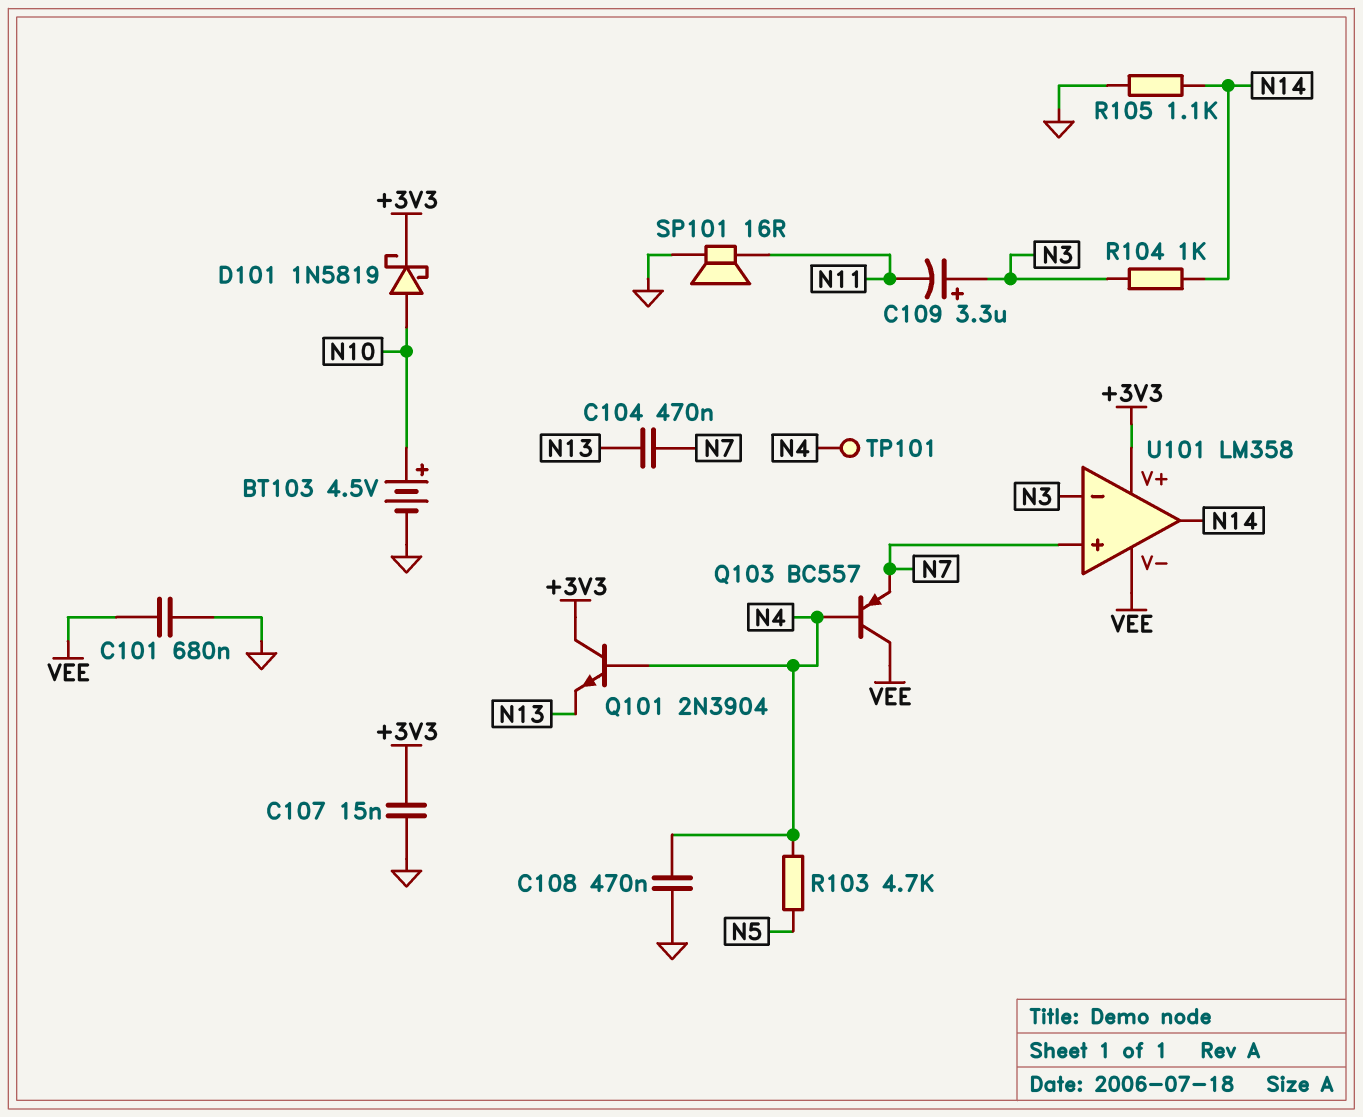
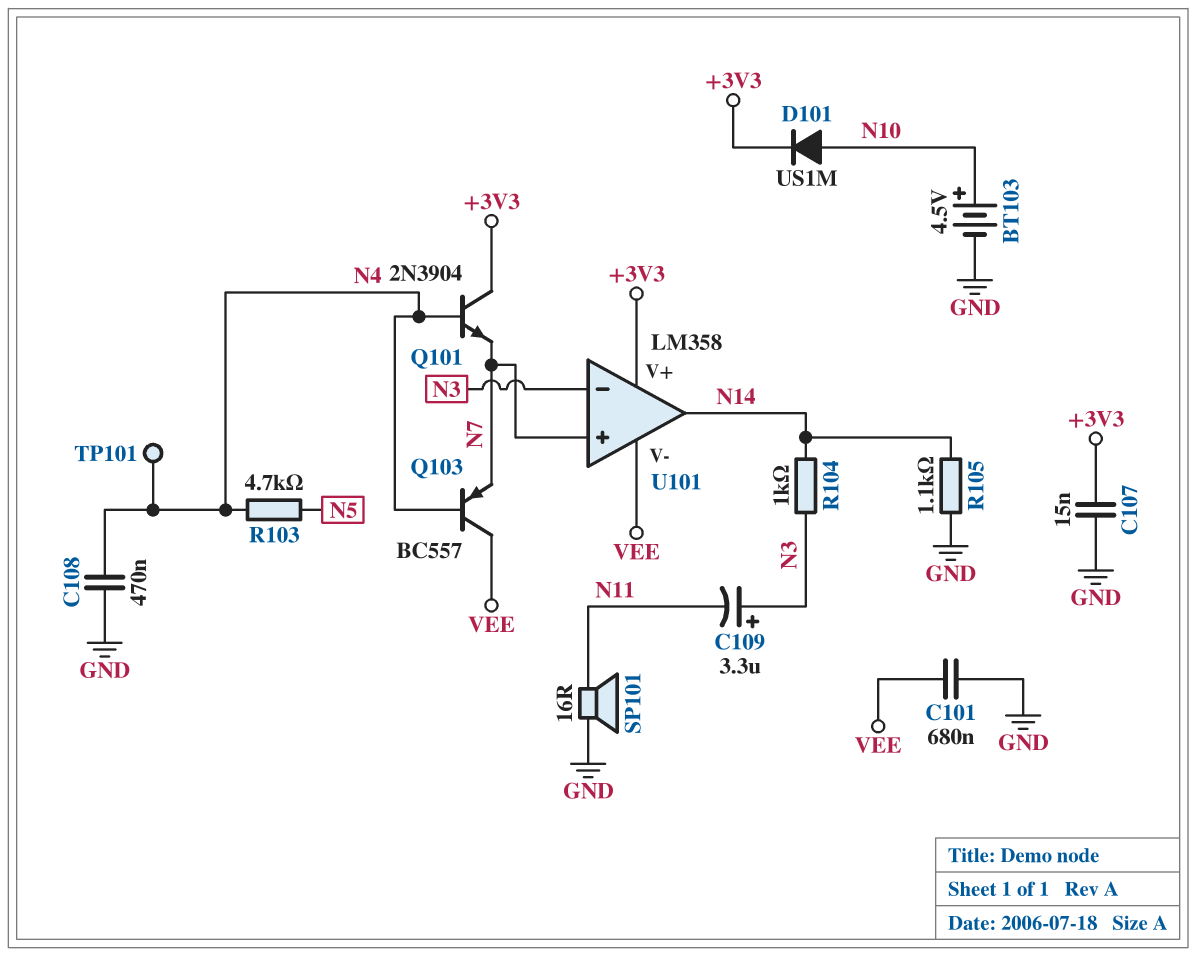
C104: 470nF (N7, N13) -> none
D101: schottky 1N5819 (A N10, K +3V3) -> diode US1M (A N10, K +3V3)
Q101: NPN 2N3904 (B N4, C +3V3, E N13) -> NPN 2N3904 (B N4, C +3V3, E N7)

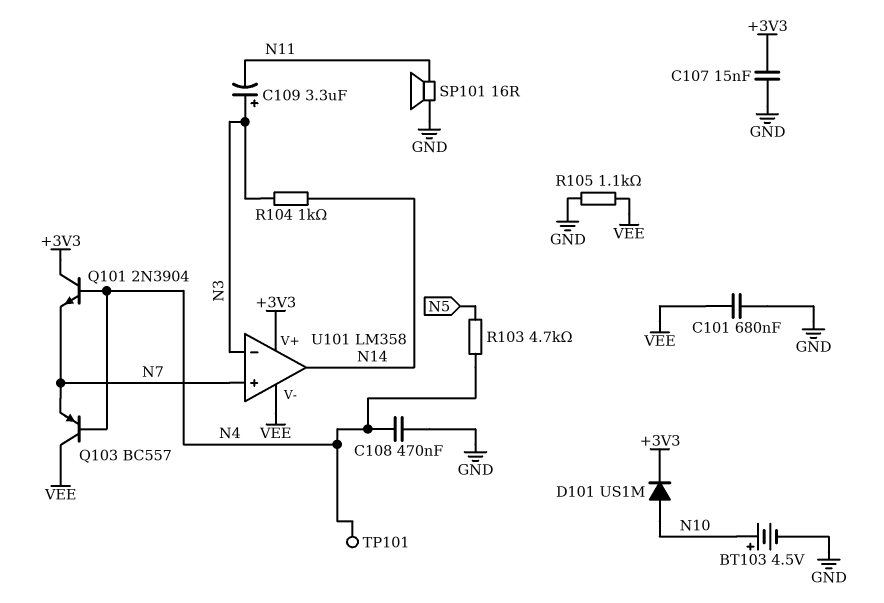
R105: 1.1k (GND, N14) -> 1.1k (GND, VEE)

